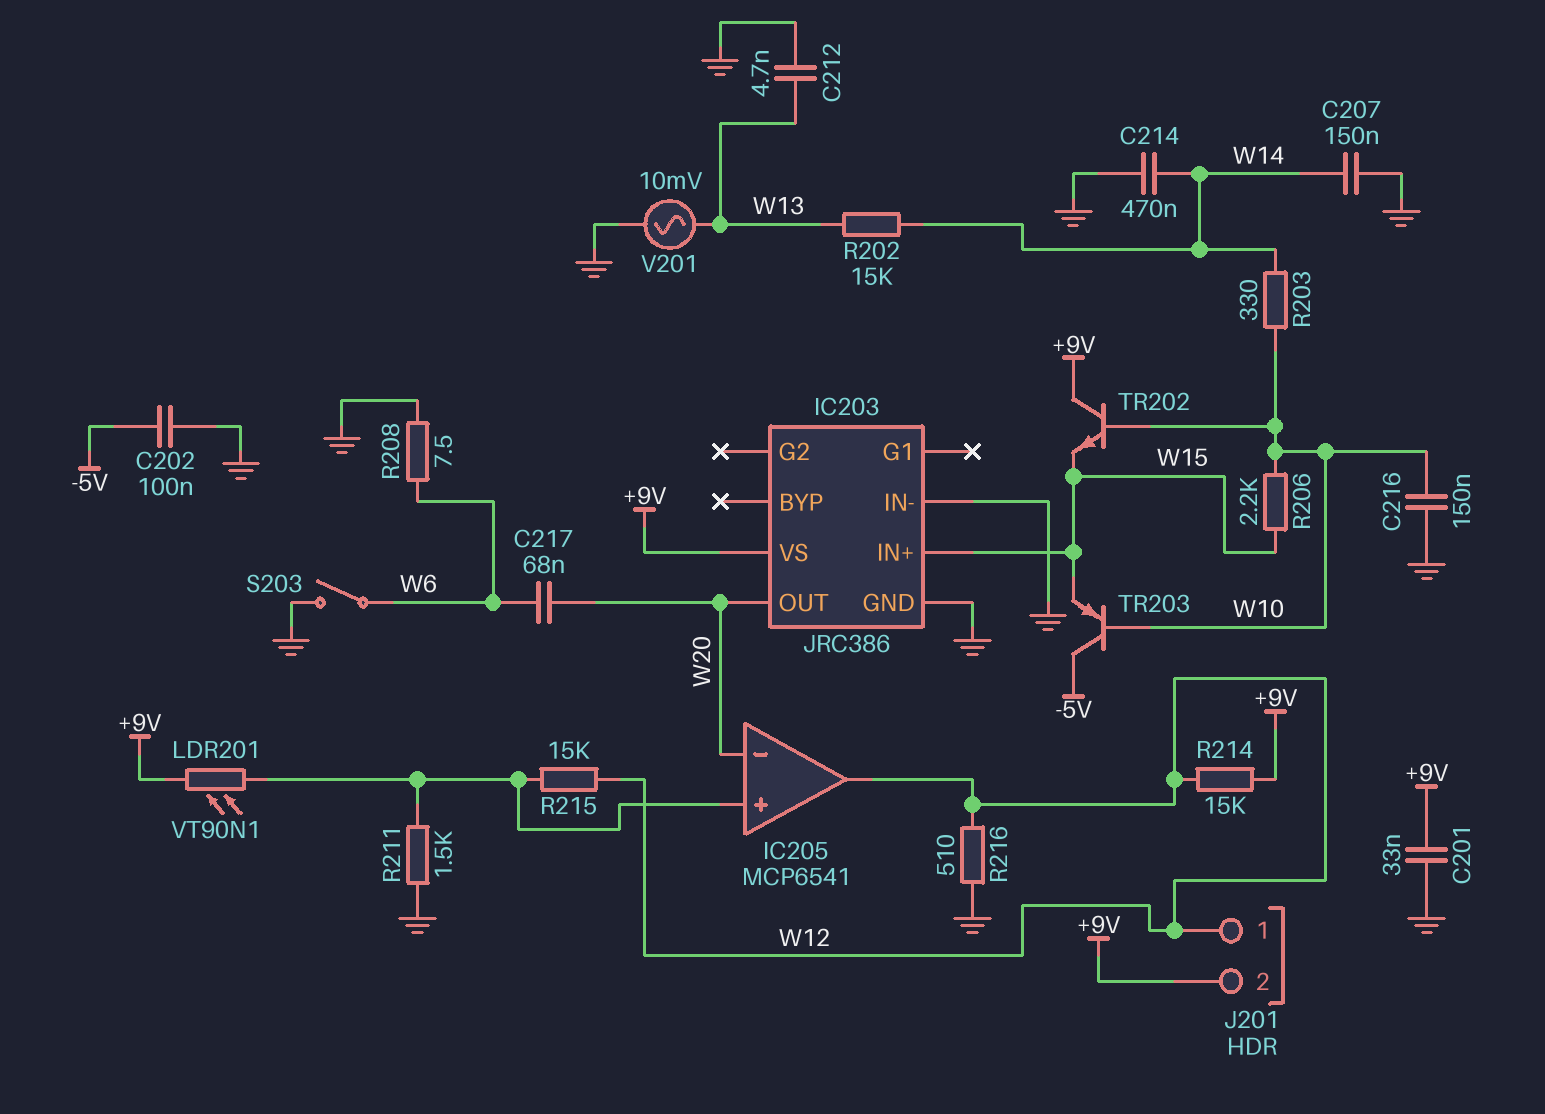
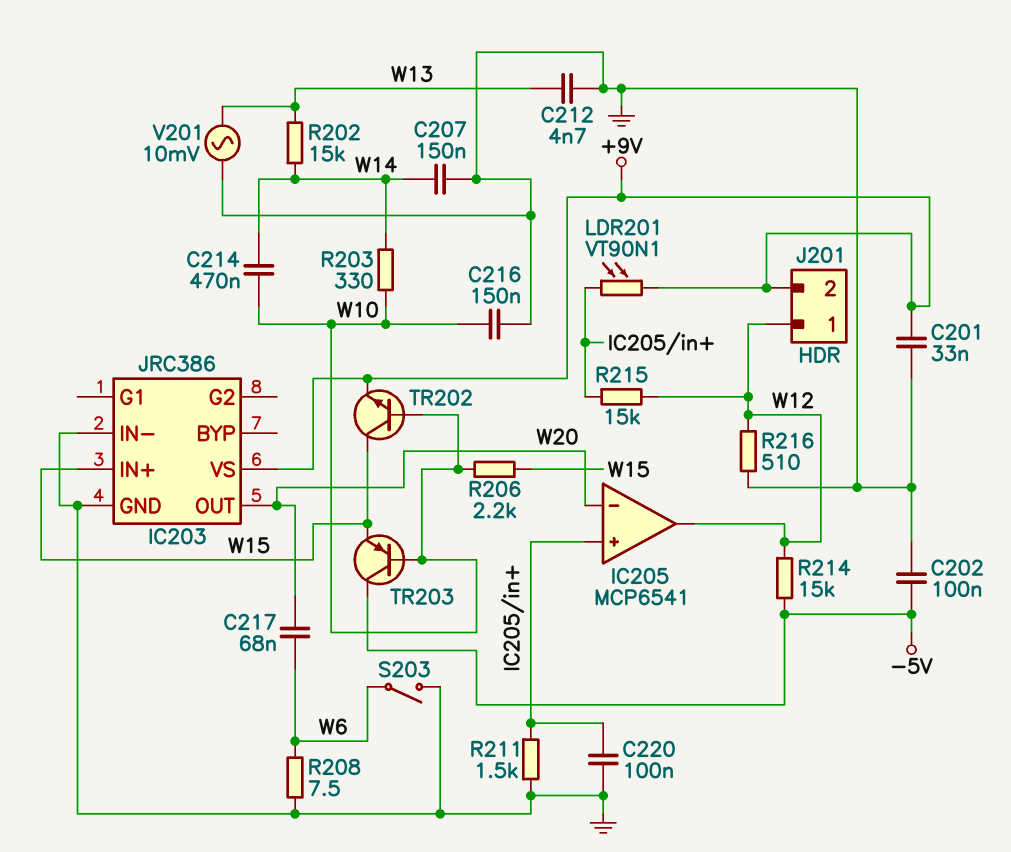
C214: 470nF (GND, W14) -> 470nF (W10, W14)
C220: none -> 100nF (GND, IC205/in+)
R214: 15k (+9V, W12) -> 15k (-5V, W12)
TR202: NPN (B W10, C +9V, E W15) -> NPN (B W10, C W15, E +9V)

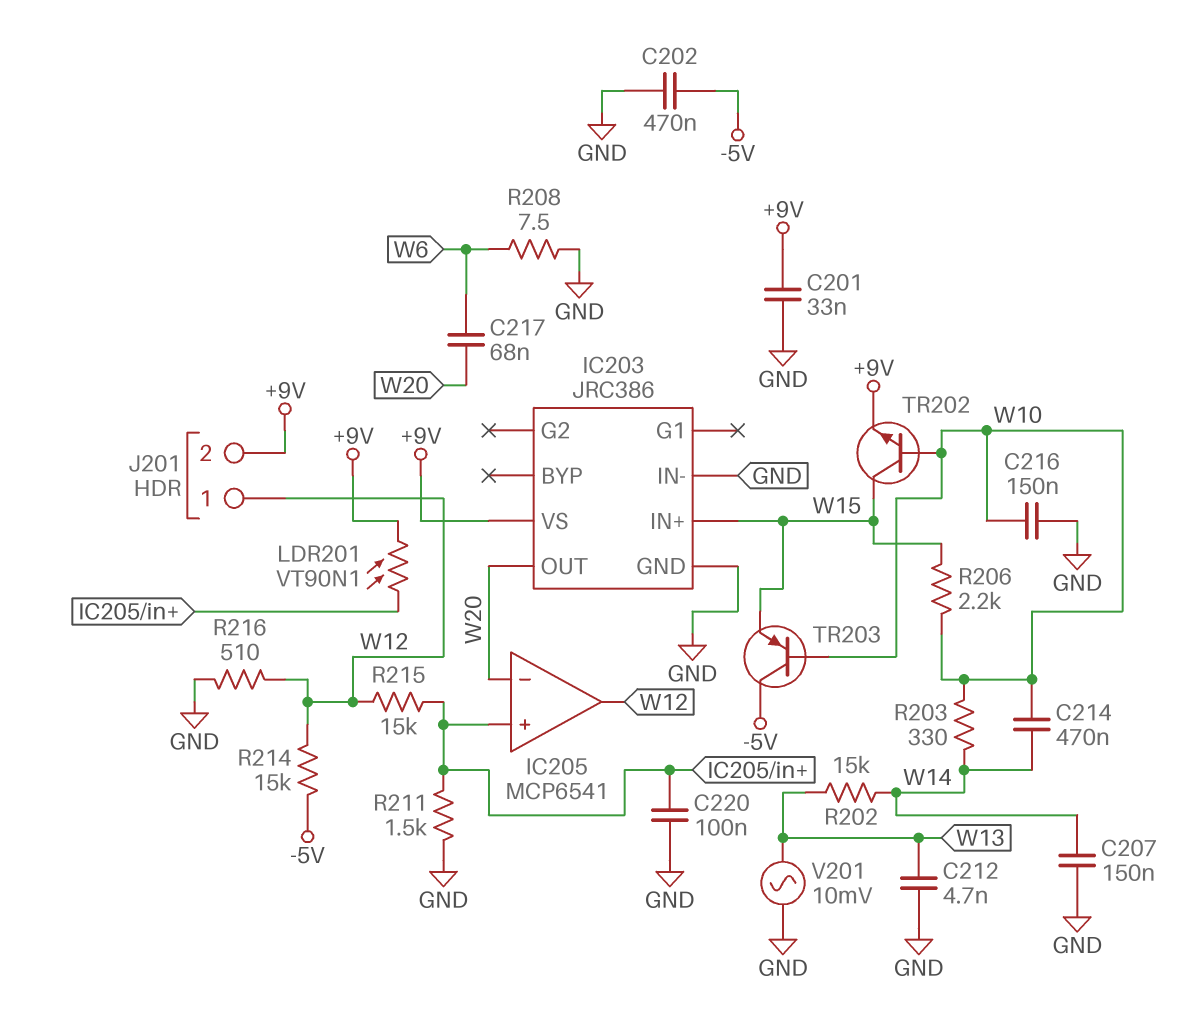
C202: 100nF (-5V, GND) -> 470nF (-5V, GND)
S203: switch (GND, W6) -> none

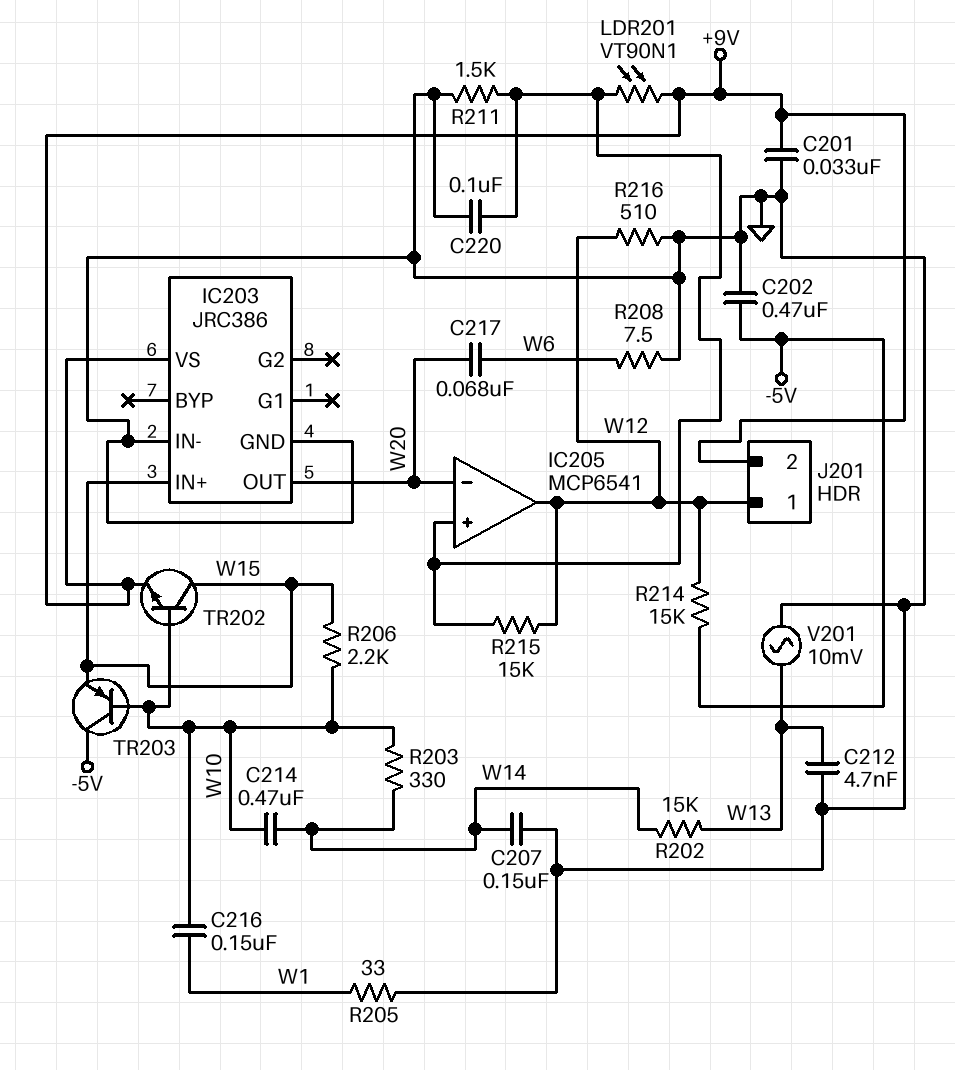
C216: 150nF (GND, W10) -> 150nF (W1, W10)
R205: none -> 33 (GND, W1)

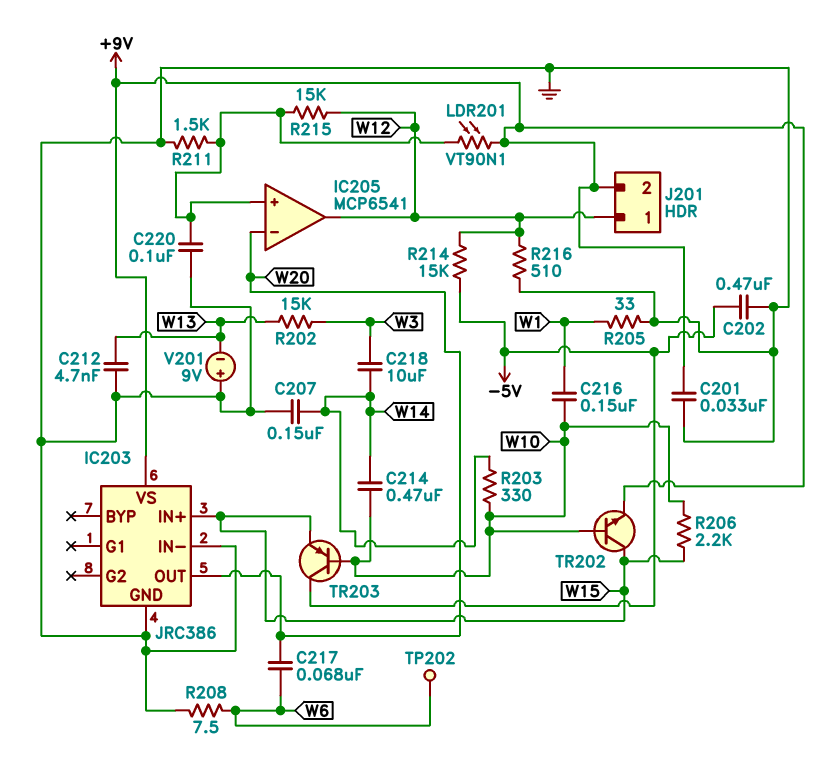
C218: none -> 10uF (W3, W14)
R202: 15k (W13, W14) -> 15k (W3, W13)
TP202: none -> test point (W6)
V201: AC 10mV (GND, W13) -> 9V (plus GND, minus W13)

